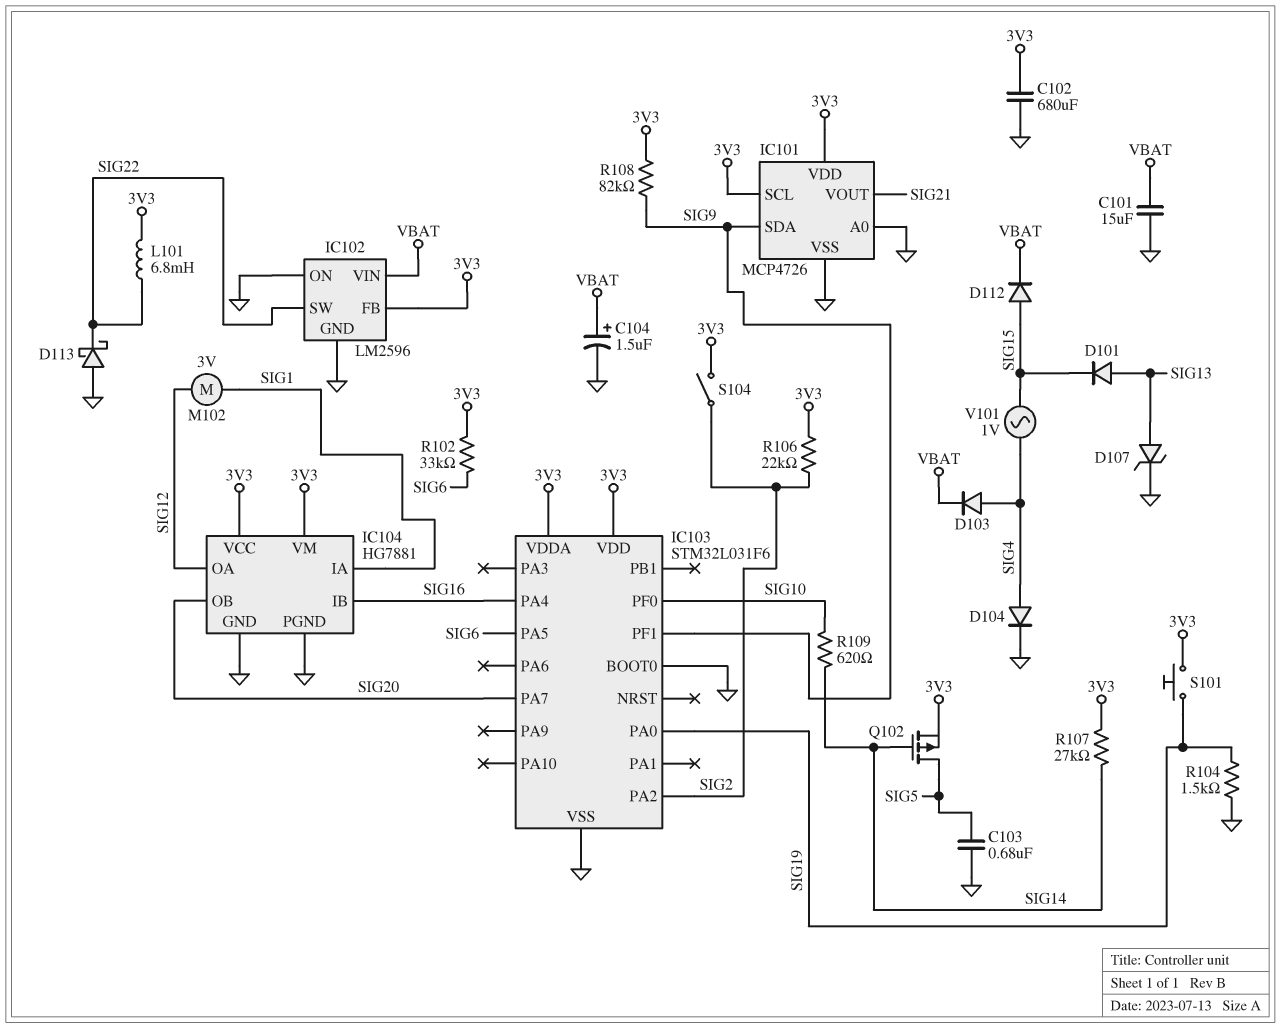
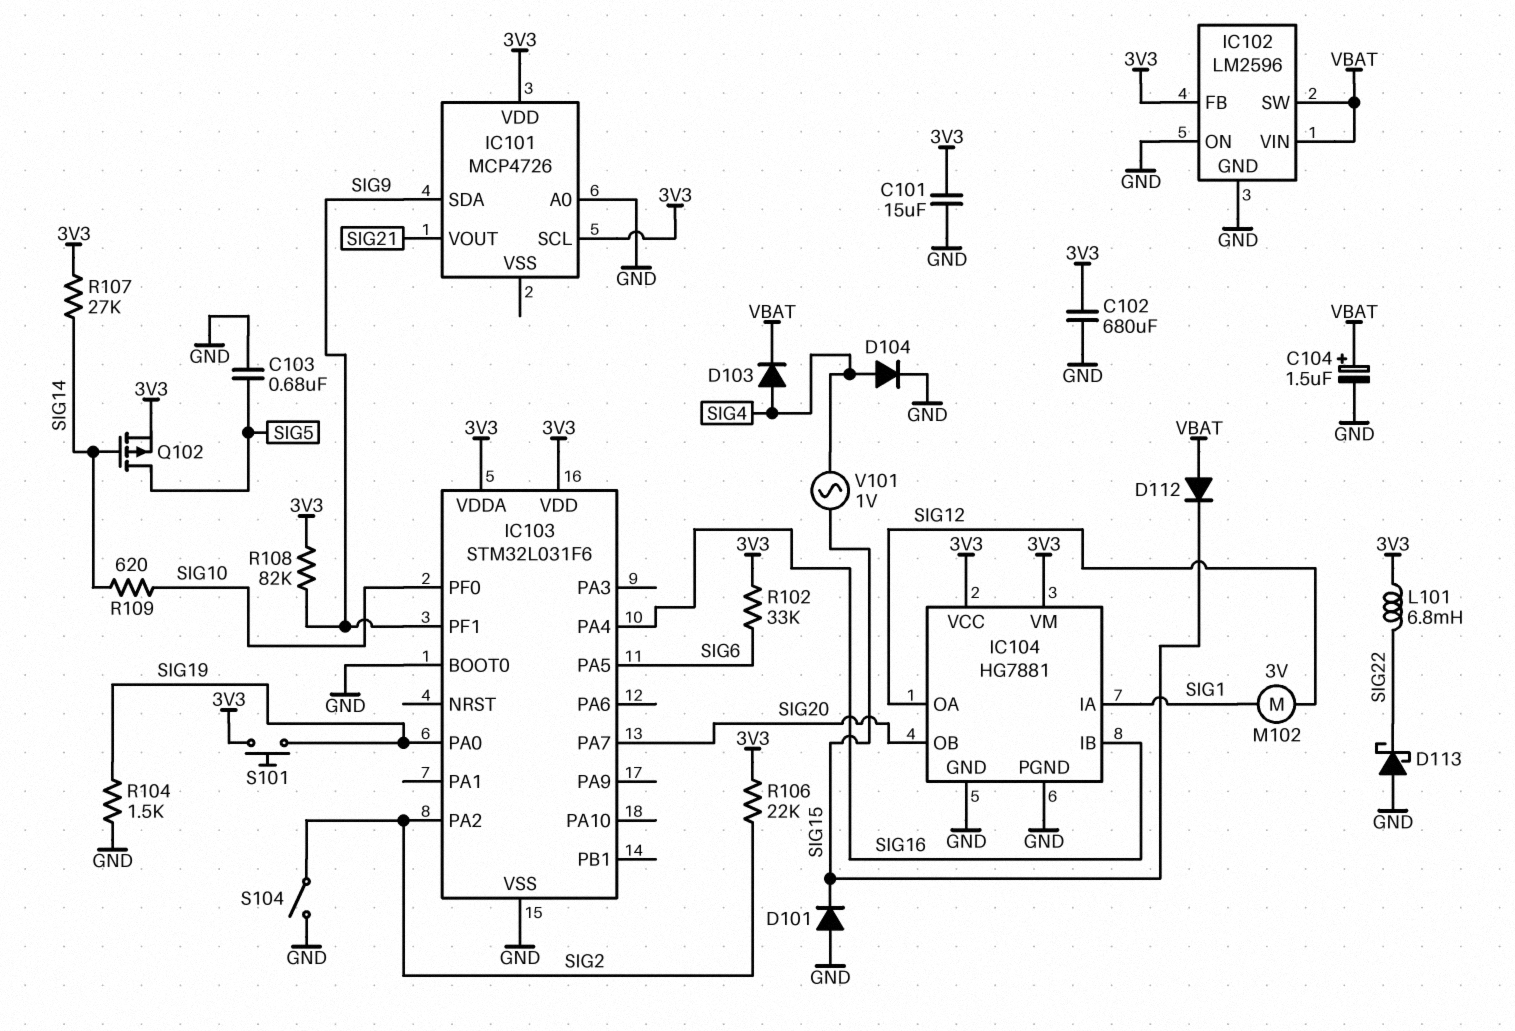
C101: 15uF (GND, VBAT) -> 15uF (3V3, GND)
D101: diode (A SIG13, K SIG15) -> diode (A GND, K SIG15)
D107: zener (A SIG13, K GND) -> none
D112: diode (A SIG15, K VBAT) -> diode (A VBAT, K SIG15)
IC101 pin VSS: GND -> none
IC102 pin SW: SIG22 -> VBAT
S104: switch (3V3, SIG2) -> switch (GND, SIG2)

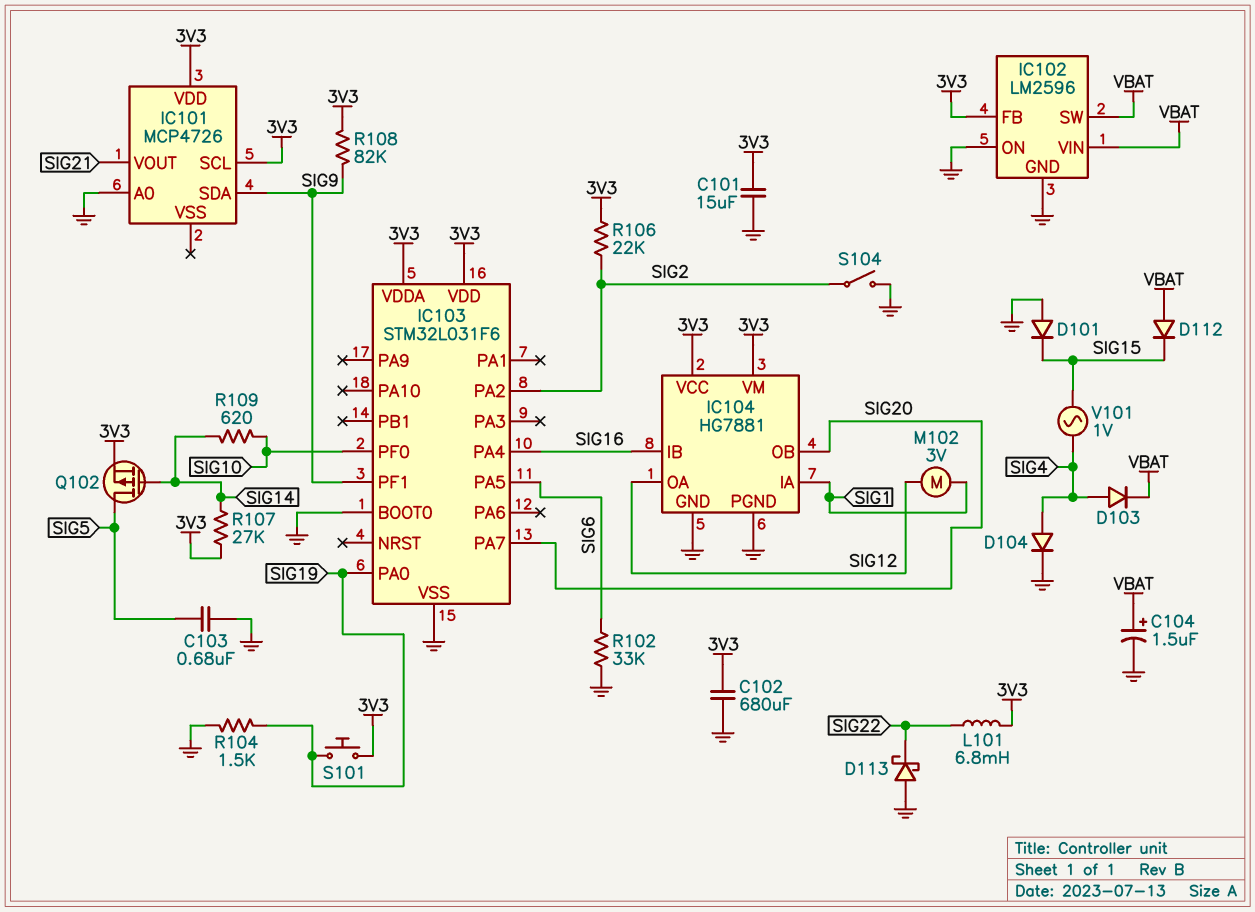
R102: 33k (3V3, SIG6) -> 33k (GND, SIG6)

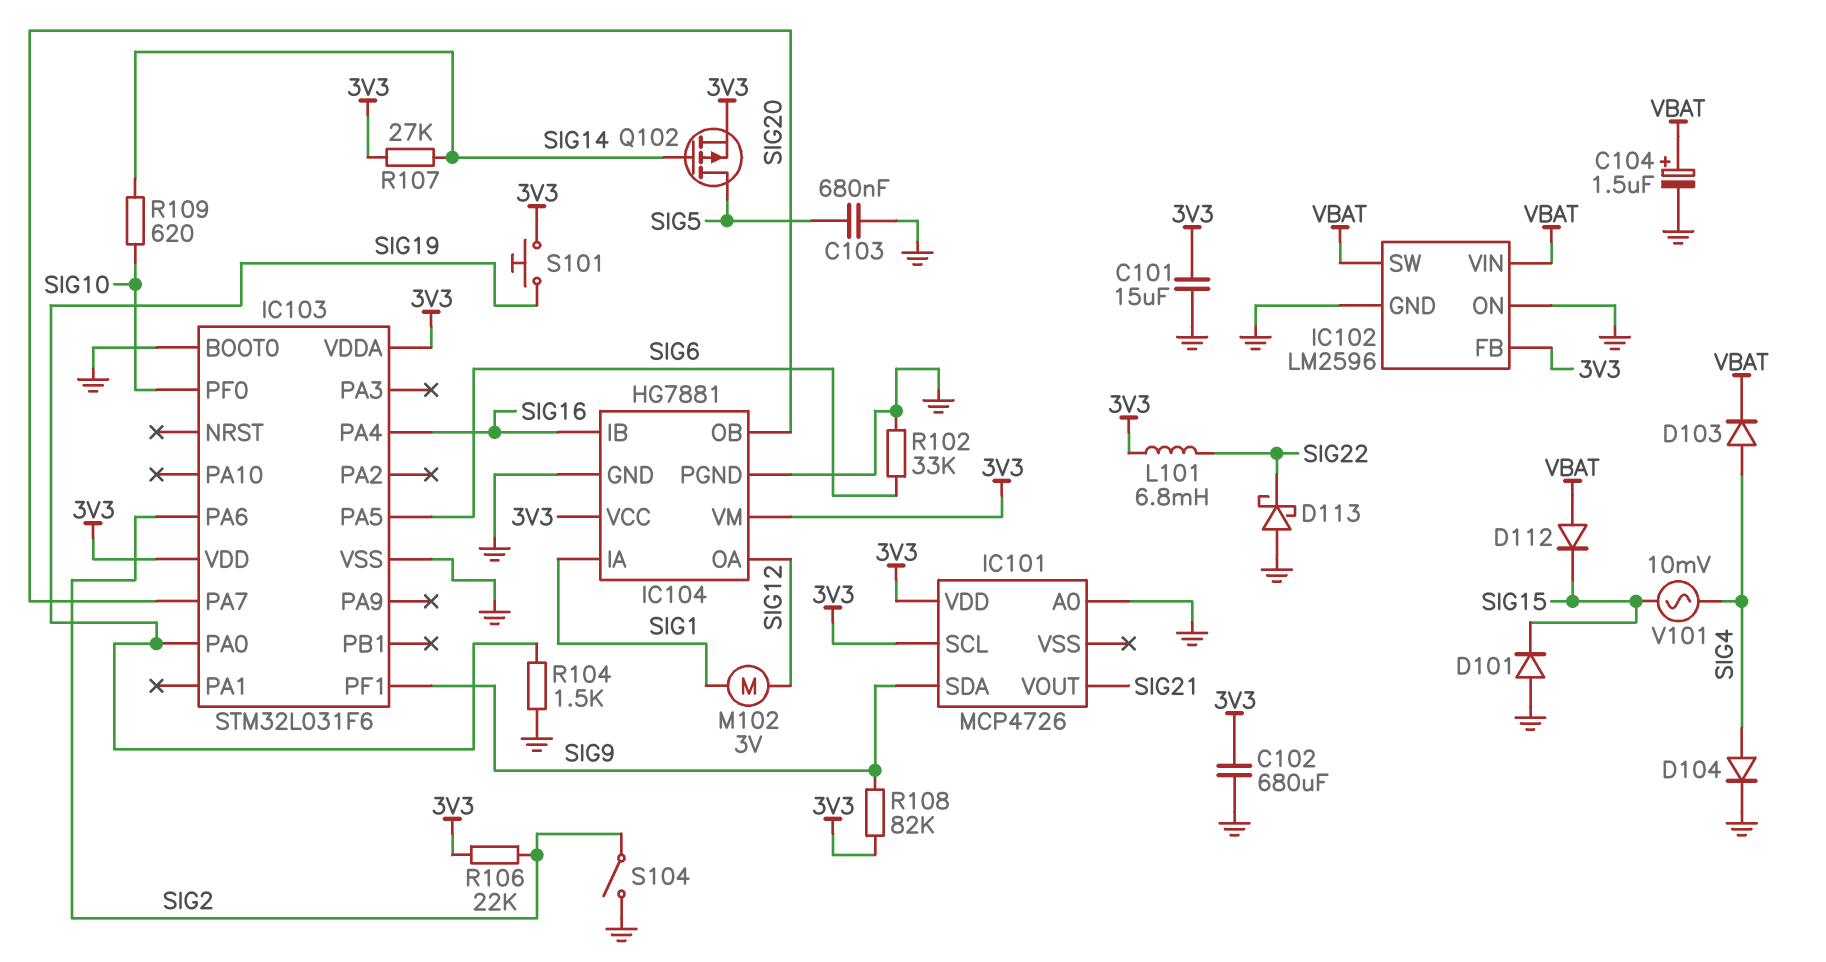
IC103 pin PA2: SIG2 -> none
IC103 pin PA6: none -> SIG2
V101: AC 1V (SIG4, SIG15) -> AC 10mV (SIG4, SIG15)

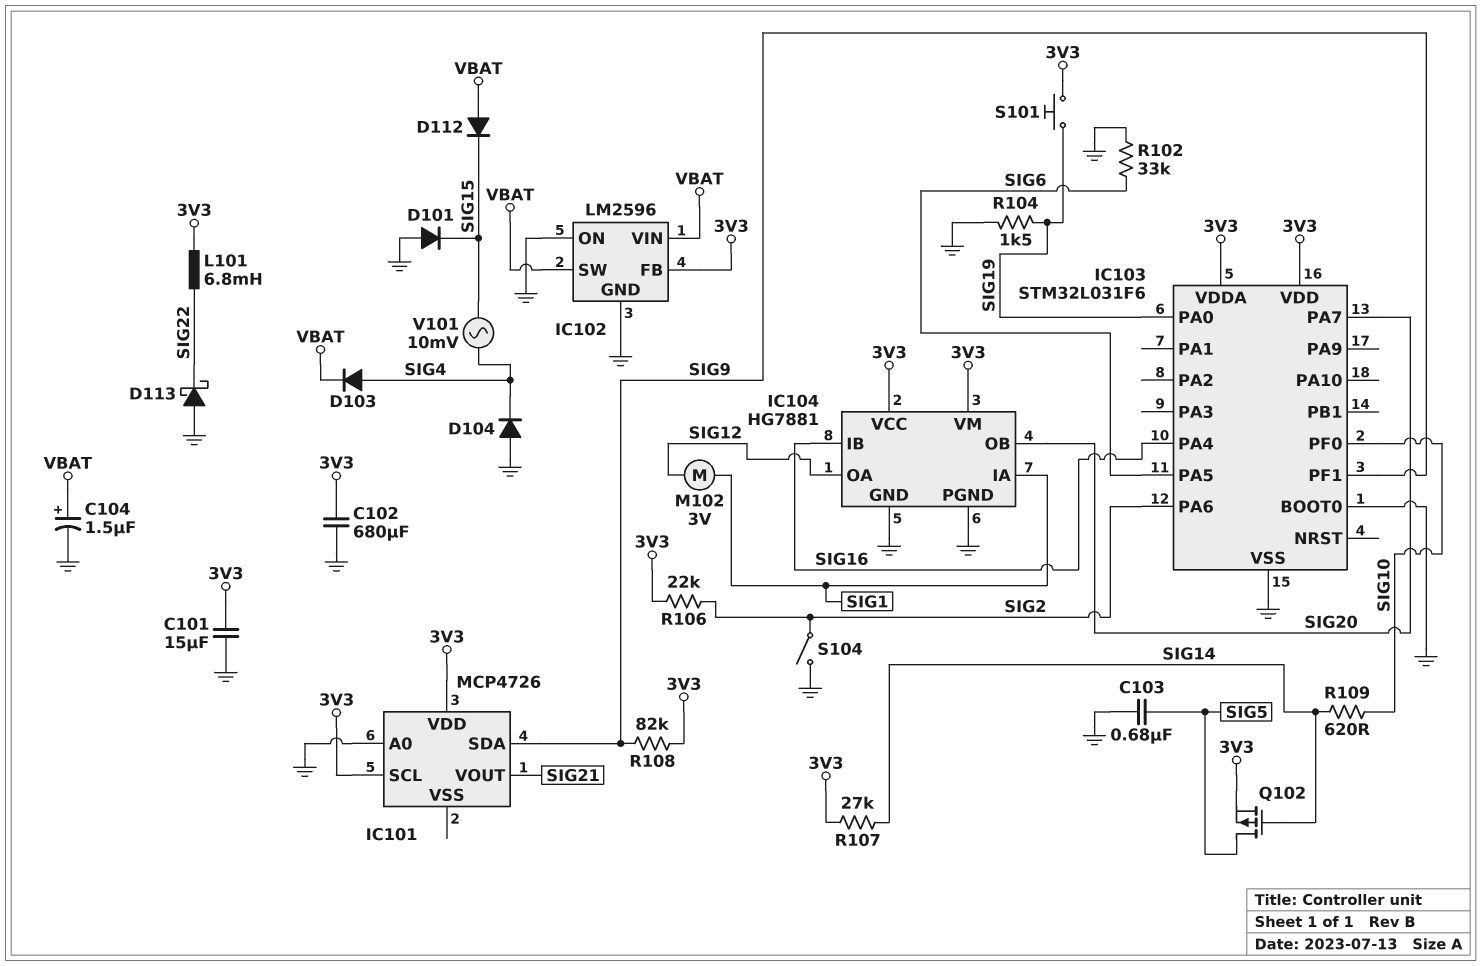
D104: diode (A SIG4, K GND) -> diode (A GND, K SIG4)

